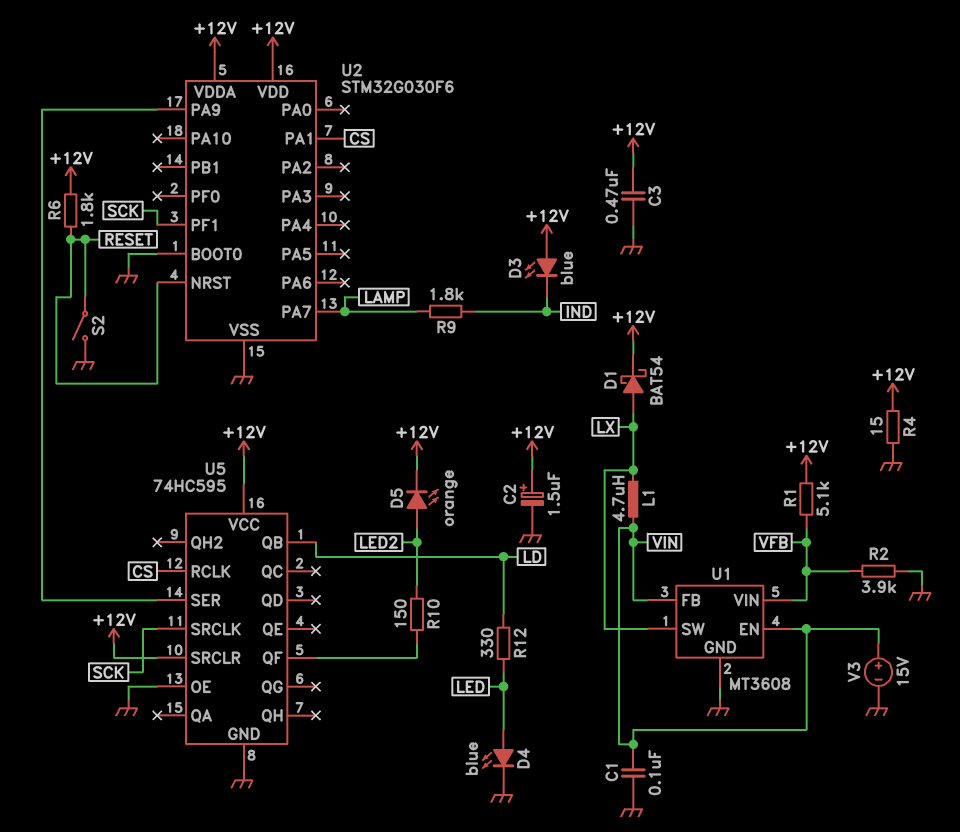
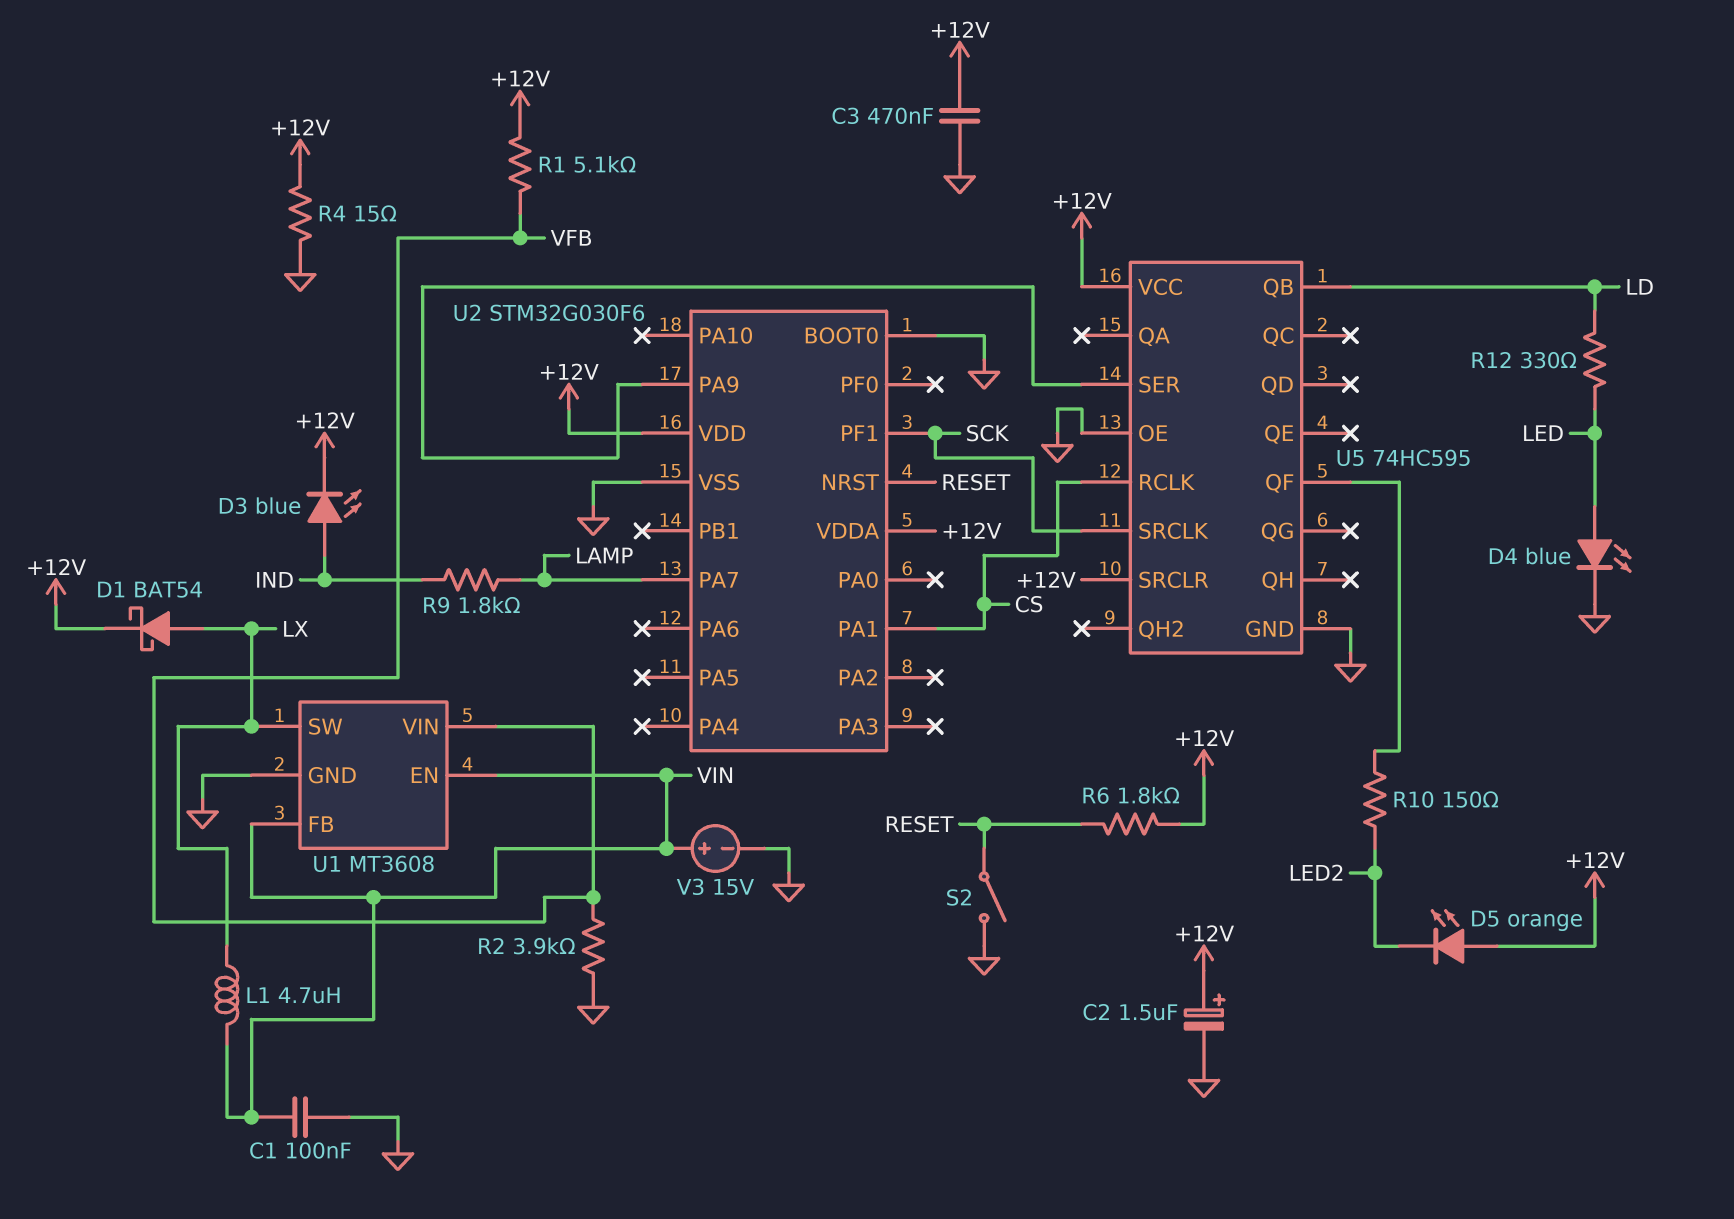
D3: LED blue (A +12V, K IND) -> LED blue (A IND, K +12V)
D5: LED orange (A LED2, K +12V) -> LED orange (A +12V, K LED2)

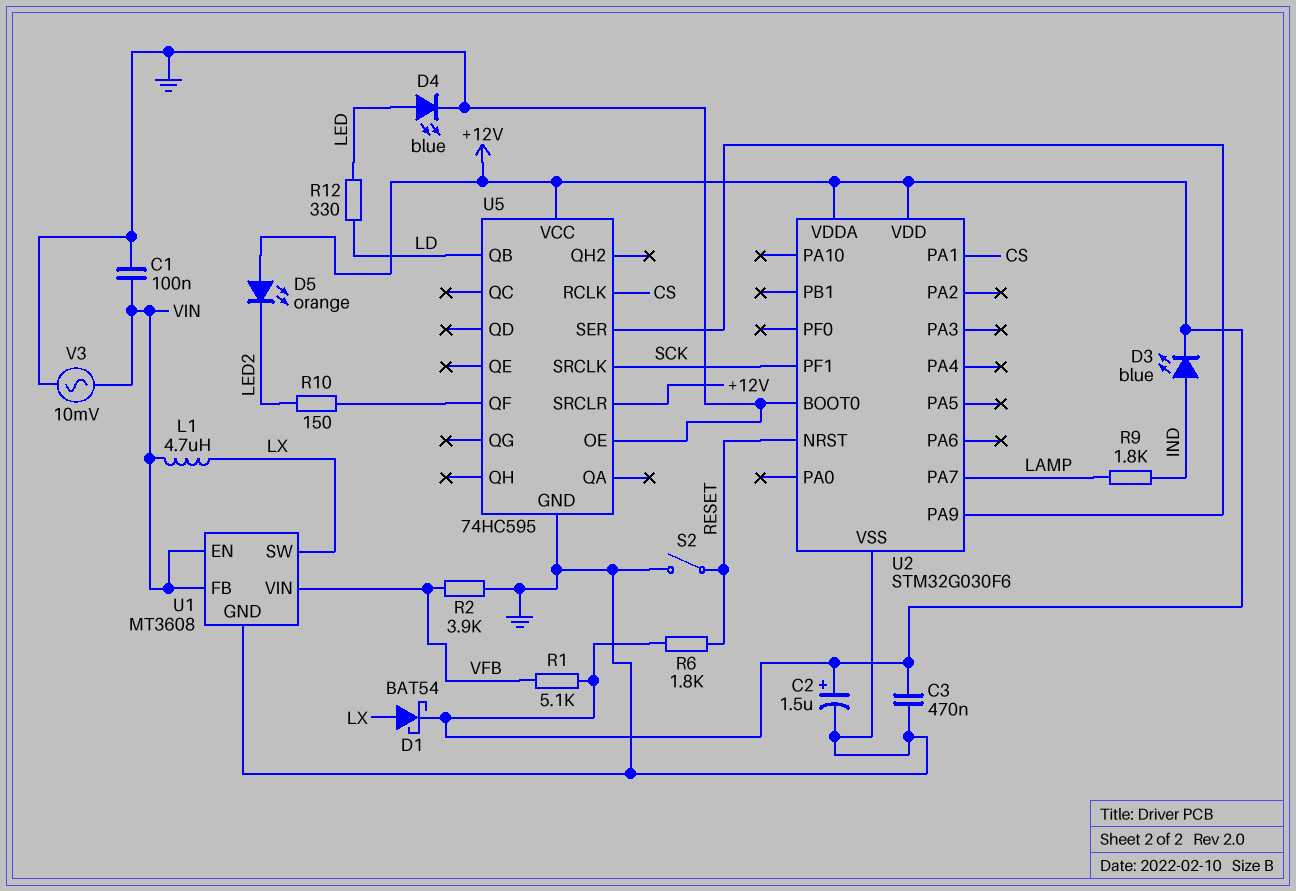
R4: 15 (+12V, GND) -> none
V3: 15V (plus VIN, minus GND) -> AC 10mV (GND, VIN)

